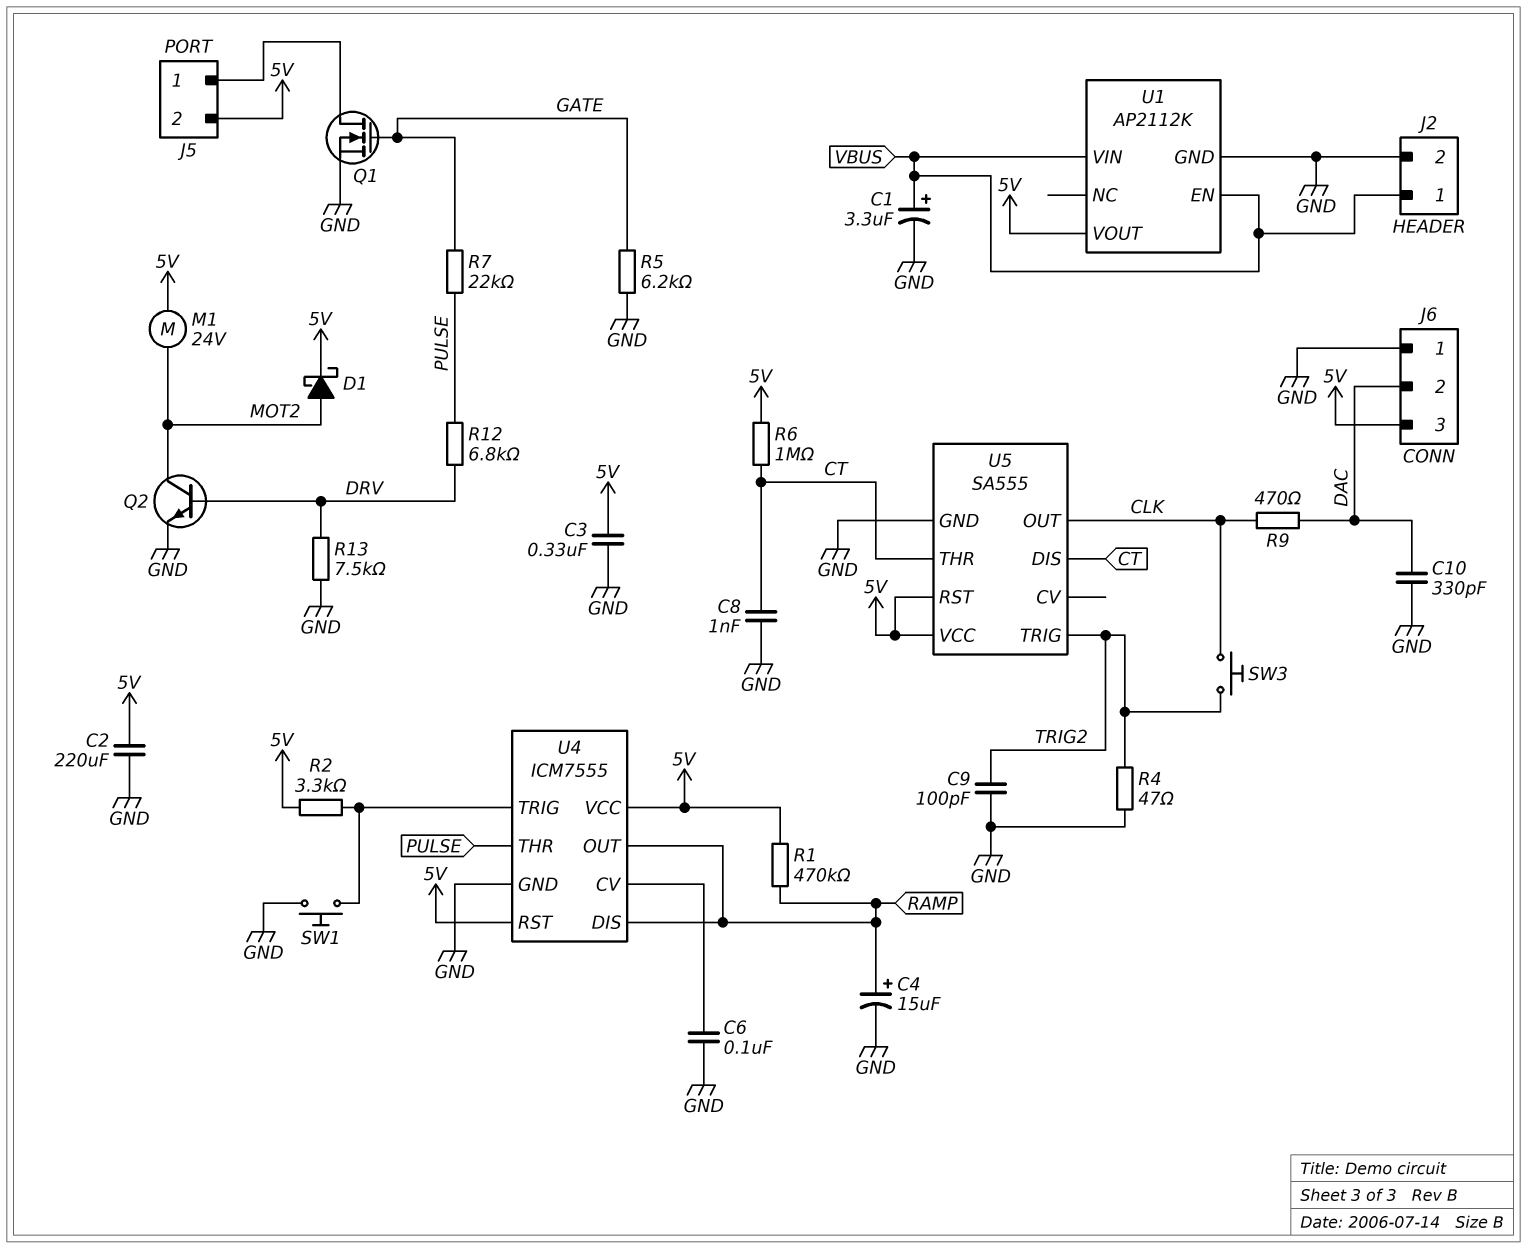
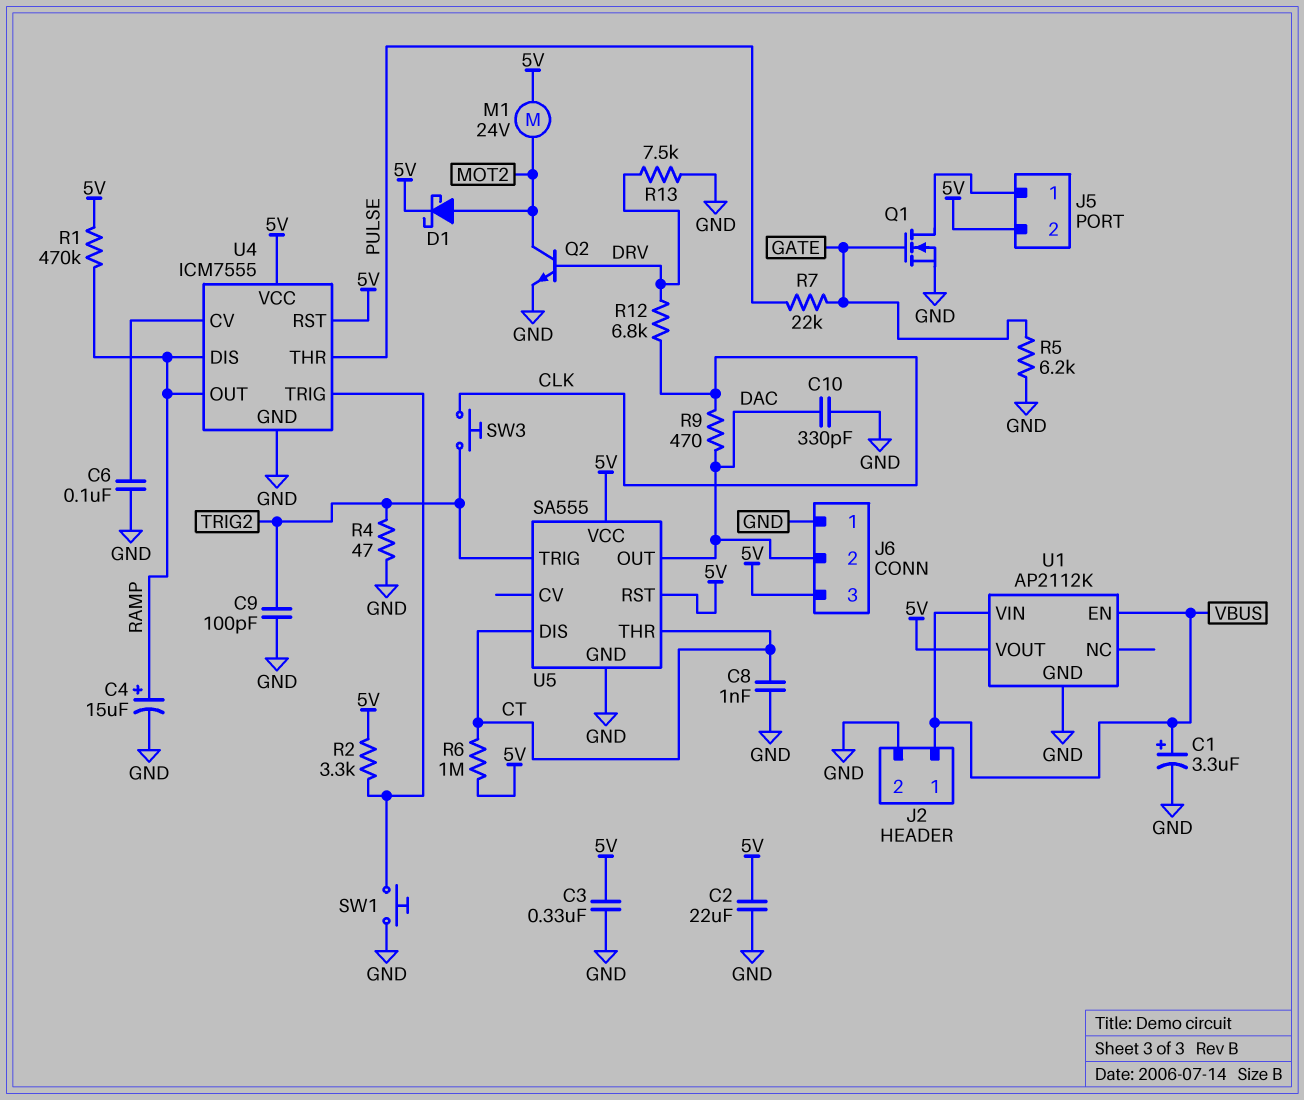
C2: 220uF (5V, GND) -> 22uF (5V, GND)
R12: 6.8k (DRV, PULSE) -> 6.8k (CLK, DRV)
U5 pin OUT: CLK -> DAC

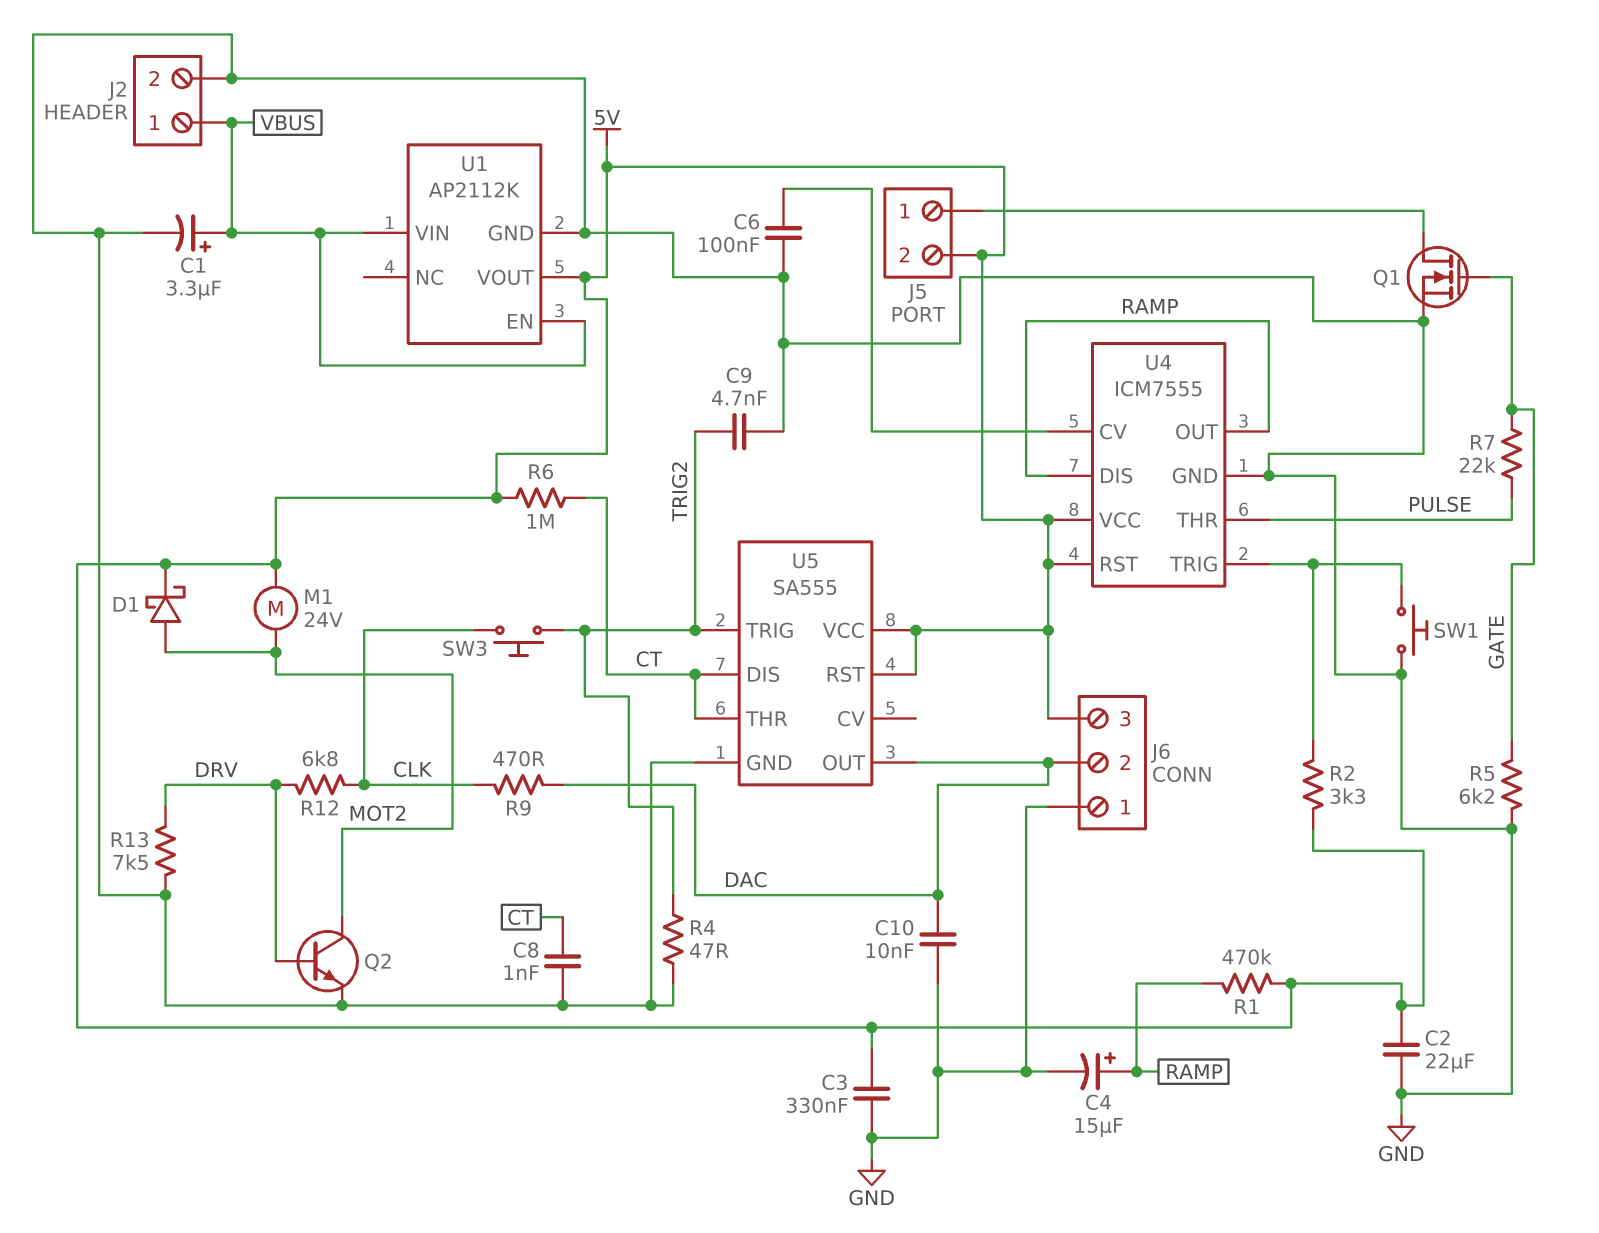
C9: 100pF (GND, TRIG2) -> 4.7nF (GND, TRIG2)
C10: 330pF (DAC, GND) -> 10nF (DAC, GND)

